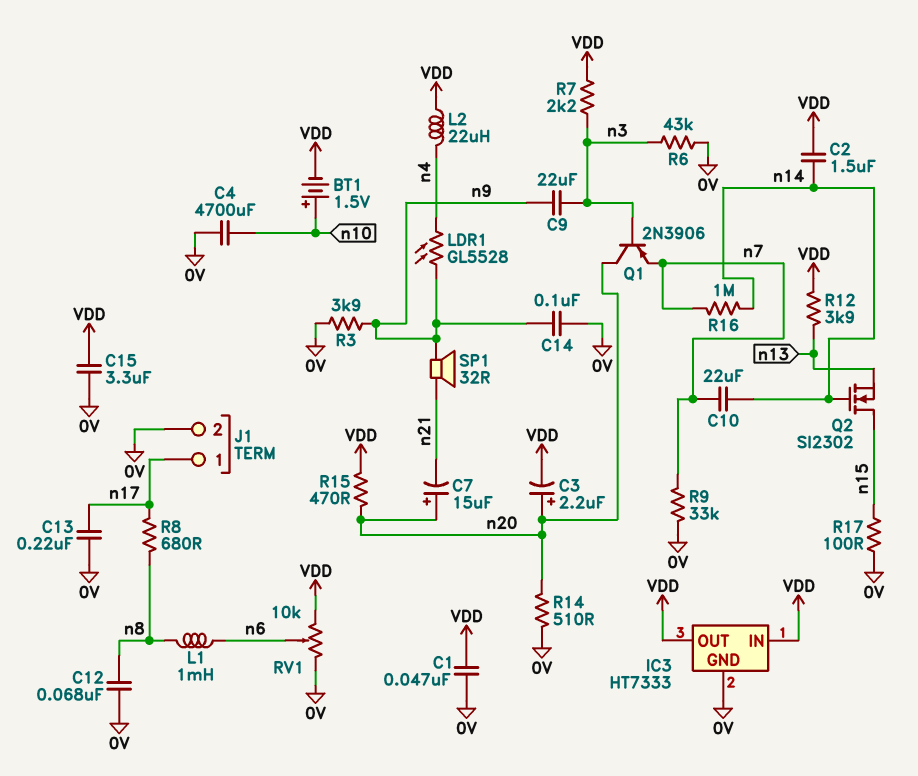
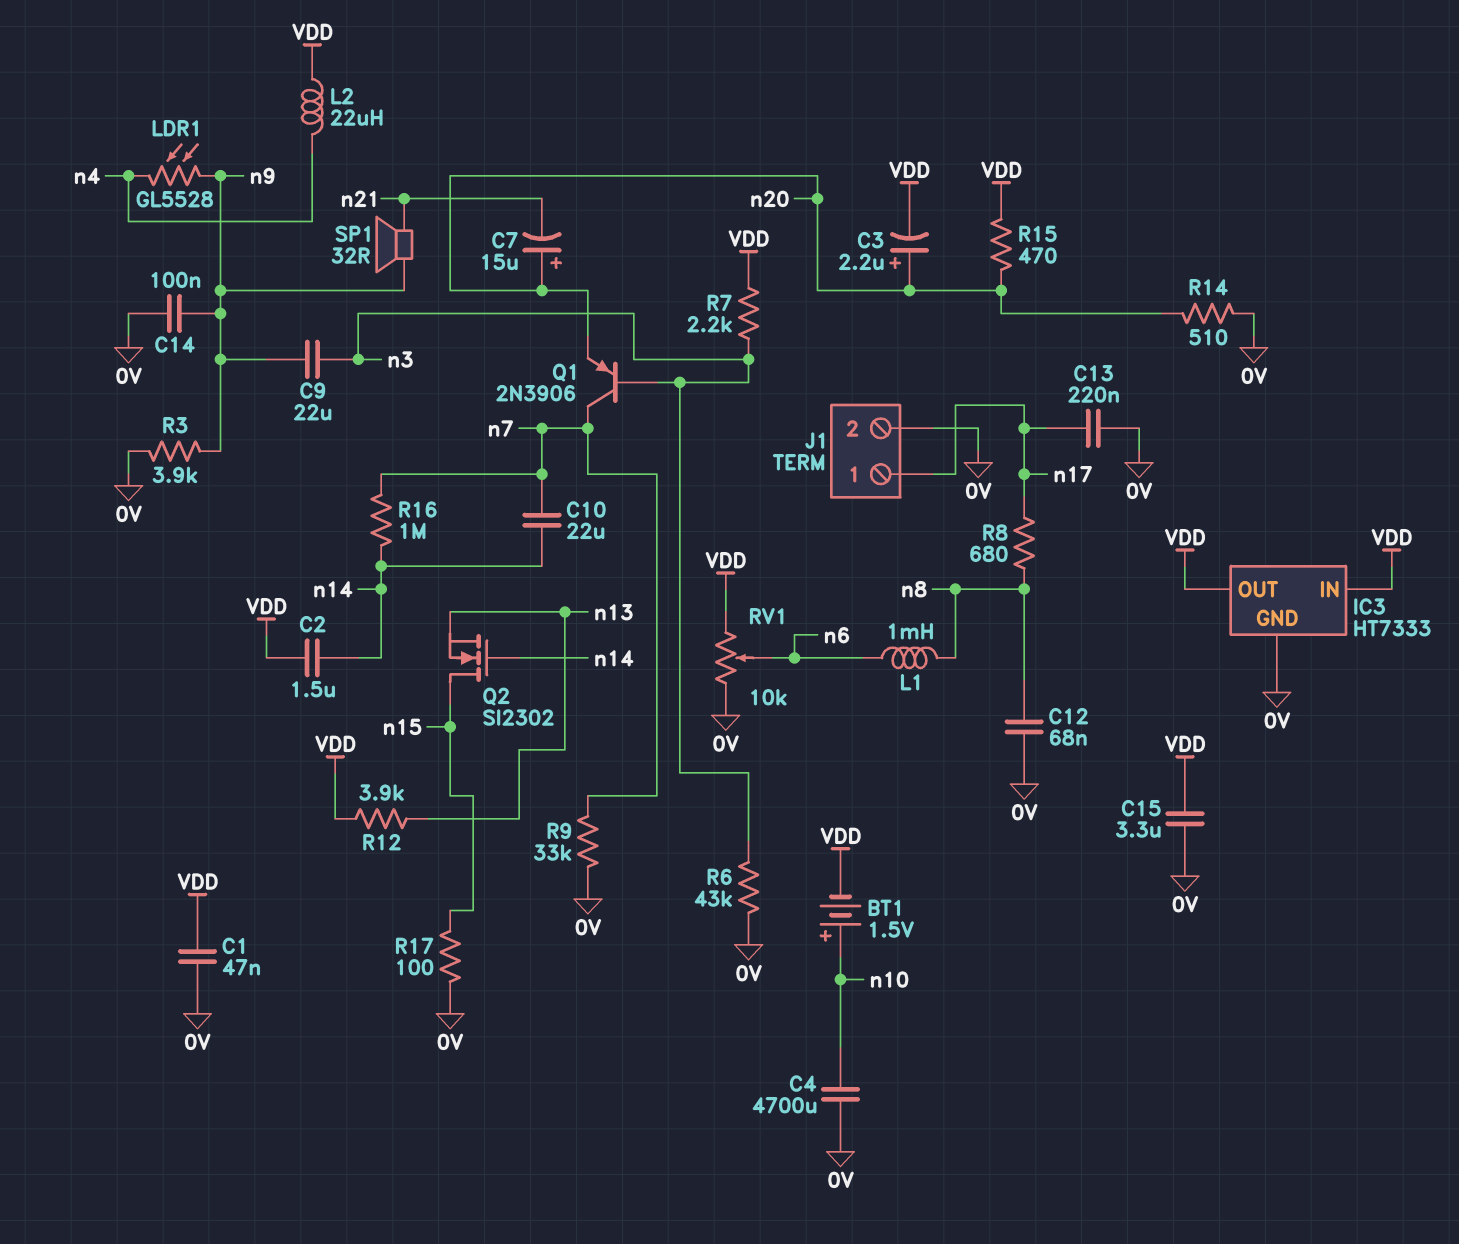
Q1: PNP 2N3906 (B n3, C n20, E n7) -> PNP 2N3906 (B n3, C n7, E n20)

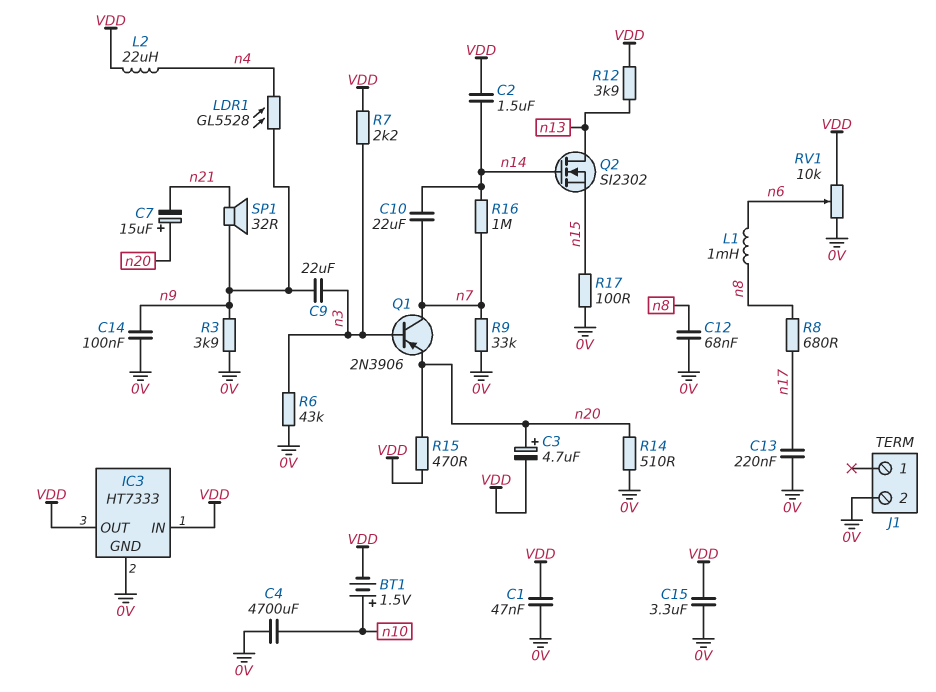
C3: 2.2uF (plus n20, minus VDD) -> 4.7uF (plus n20, minus VDD)
J1 pin 1: n17 -> none
Q2: NMOS SI2302 (G n14, D n15, S n13) -> NMOS SI2302 (G n14, D n13, S n15)

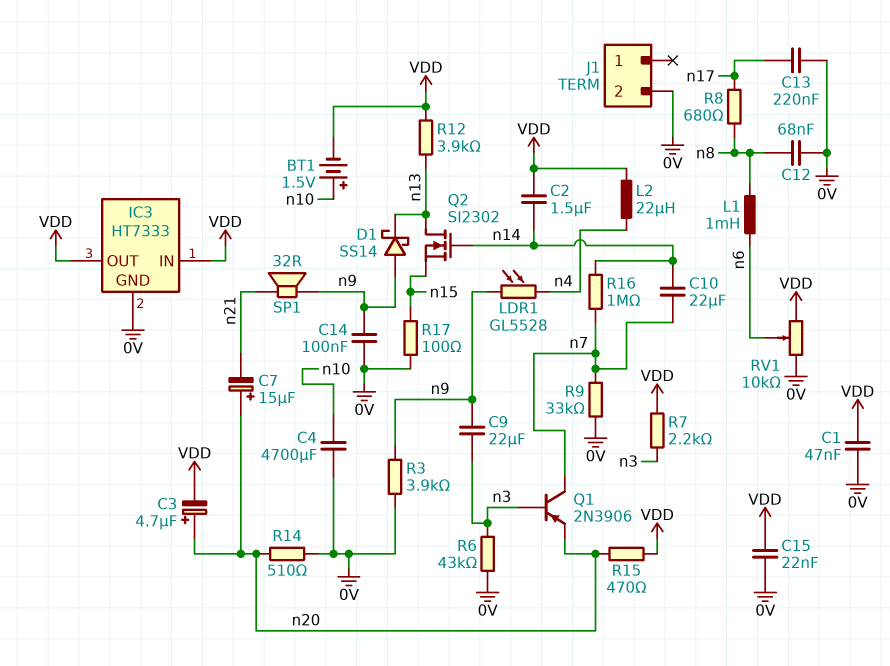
C15: 3.3uF (0V, VDD) -> 22nF (0V, VDD)
D1: none -> schottky SS14 (A n9, K n13)

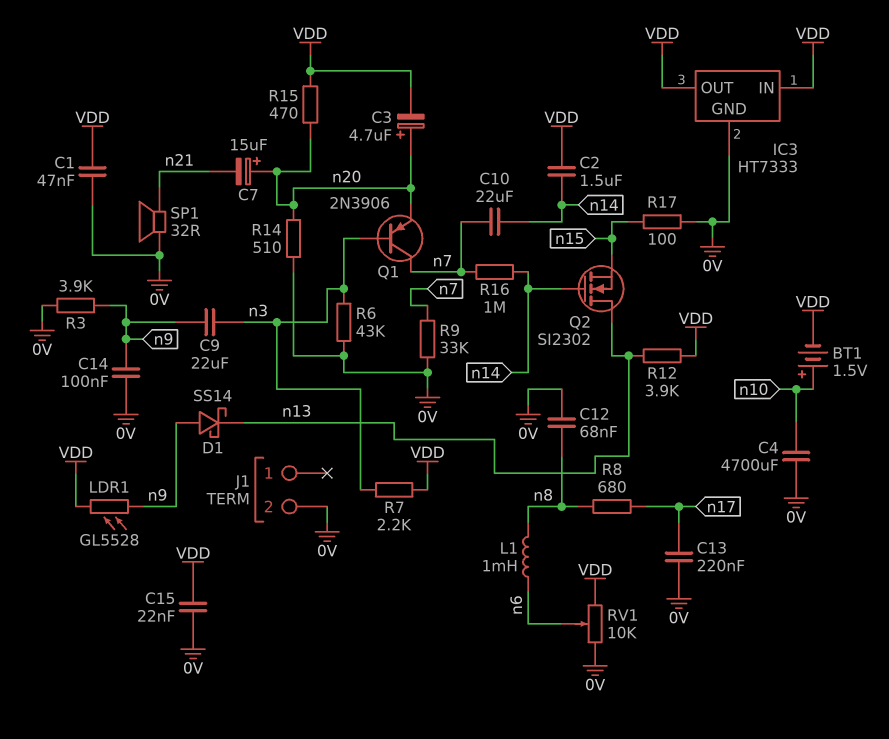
L2: 22uH (VDD, n4) -> none
LDR1: GL5528 (n4, n9) -> GL5528 (VDD, n9)
SP1: speaker 32R (n9, n21) -> speaker 32R (0V, n21)

